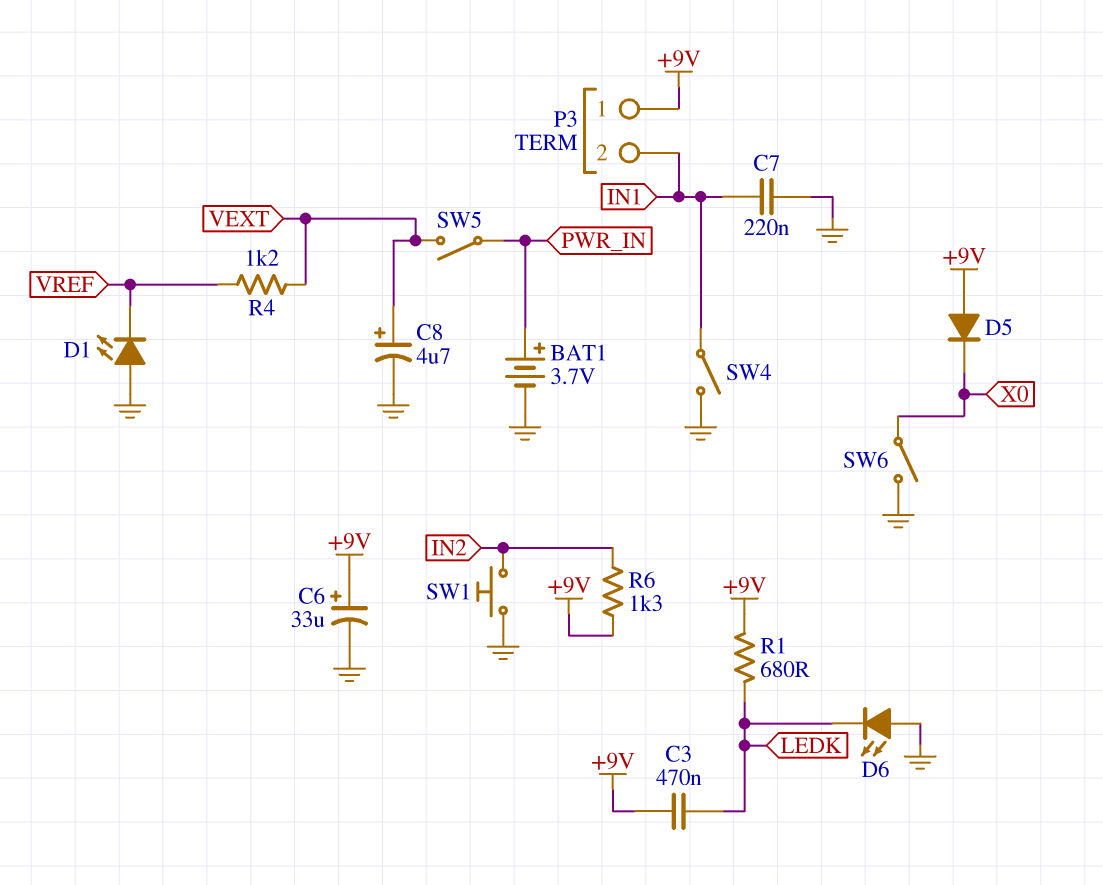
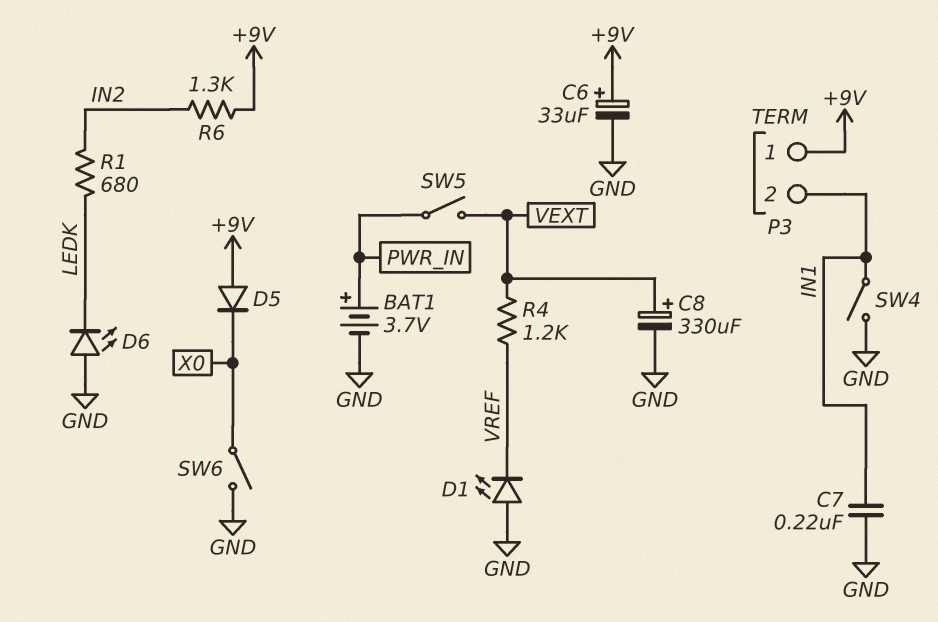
C3: 470nF (+9V, LEDK) -> none
C8: 4.7uF (plus VEXT, minus GND) -> 330uF (plus VEXT, minus GND)
R1: 680 (+9V, LEDK) -> 680 (IN2, LEDK)
SW1: button (GND, IN2) -> none

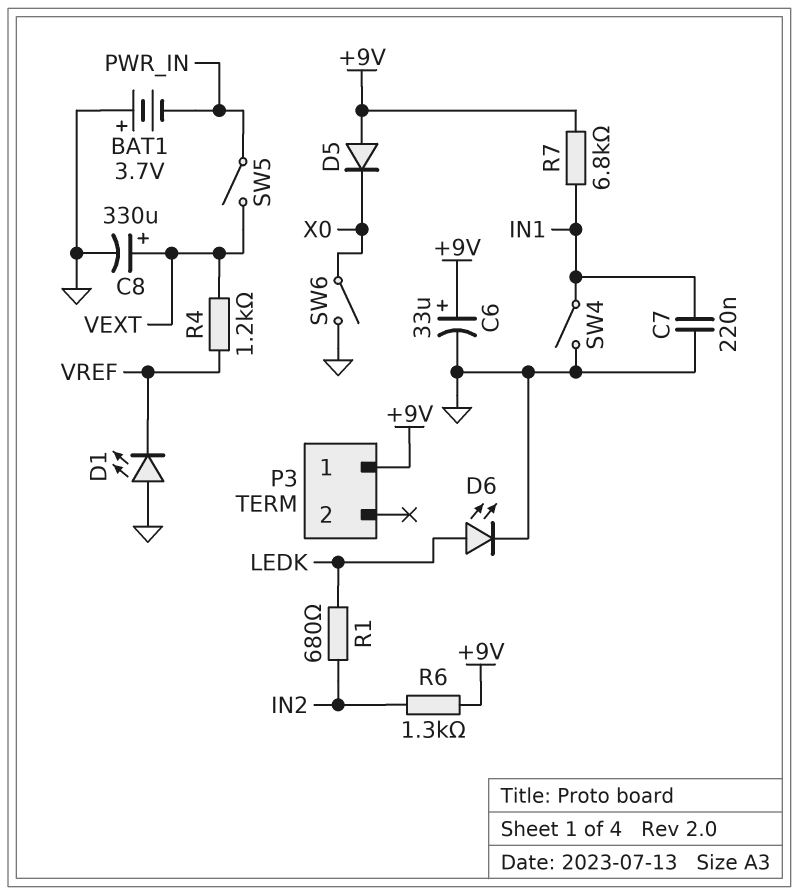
BAT1: 3.7V (plus PWR_IN, minus GND) -> 3.7V (plus GND, minus PWR_IN)
D6: LED (A GND, K LEDK) -> LED (A LEDK, K GND)
P3 pin 2: IN1 -> none
R7: none -> 6.8k (+9V, IN1)

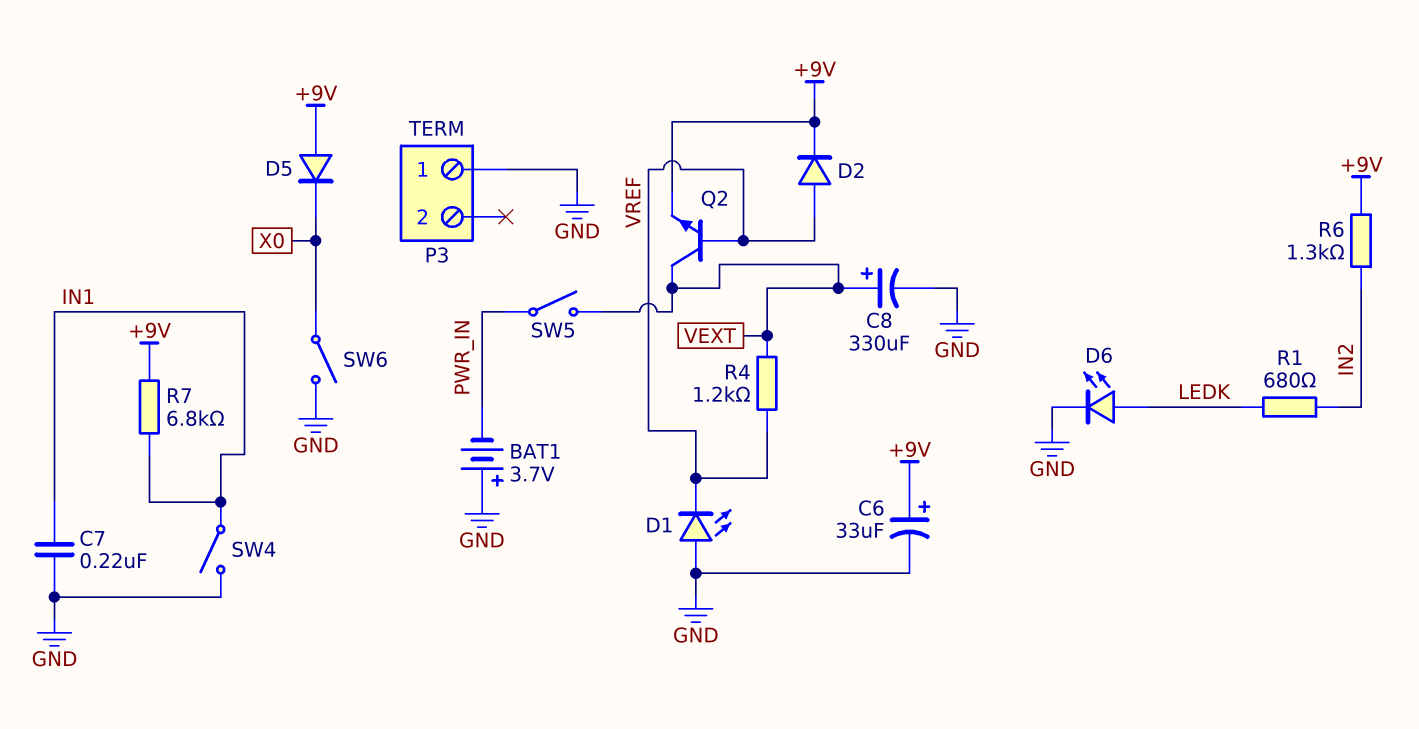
D2: none -> diode (A VREF, K +9V)
P3 pin 1: +9V -> GND
Q2: none -> NPN (B VREF, C VEXT, E +9V)

